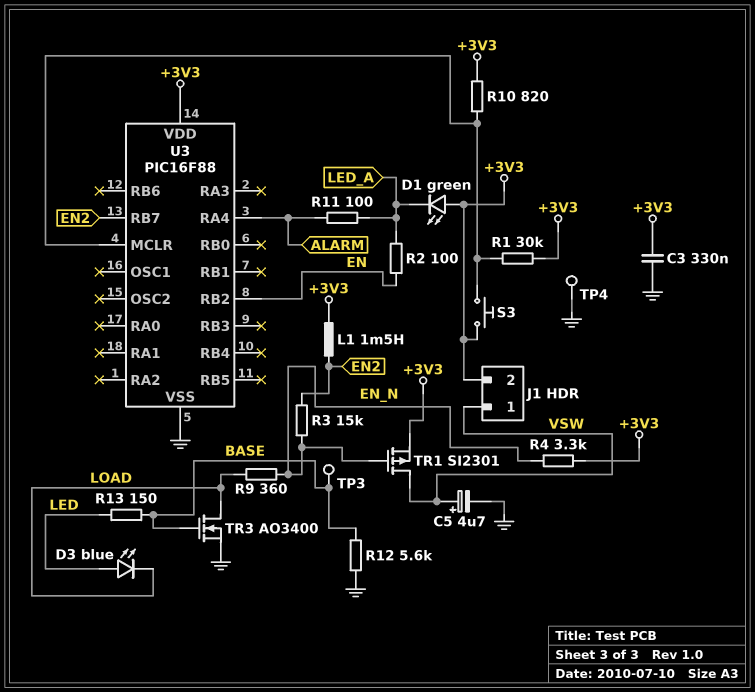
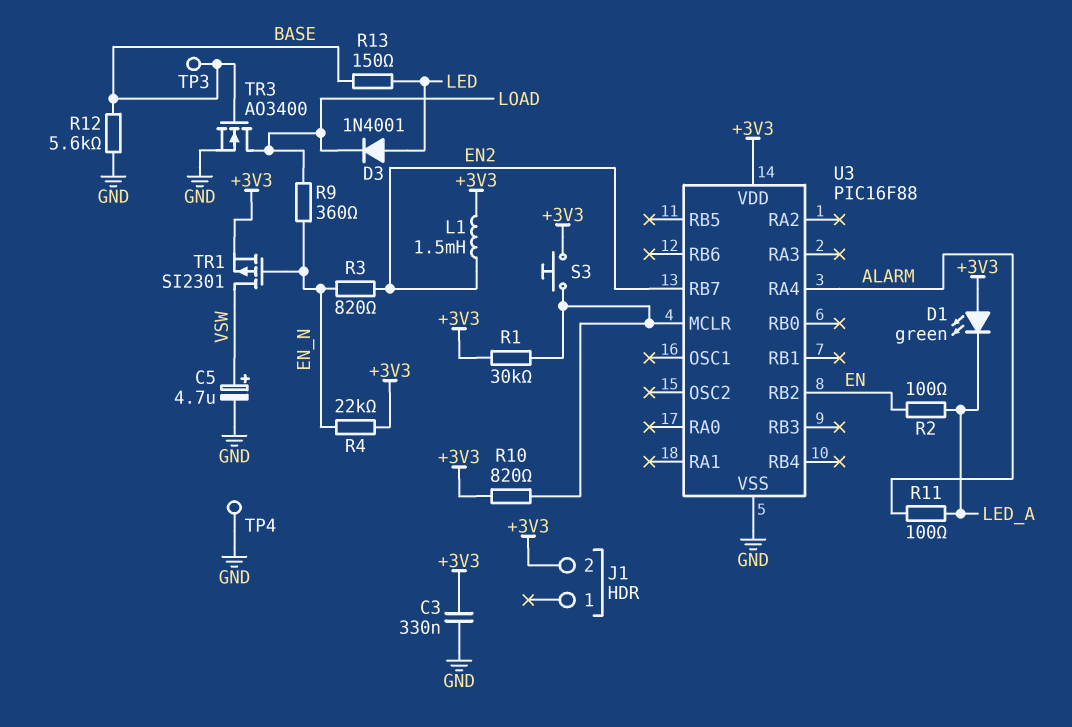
D3: LED blue (A LED, K LOAD) -> diode 1N4001 (A LED, K LOAD)
J1 pin 1: VSW -> none
R3: 15k (EN2, EN_N) -> 820 (EN2, EN_N)
R4: 3.3k (+3V3, EN_N) -> 22k (+3V3, EN_N)

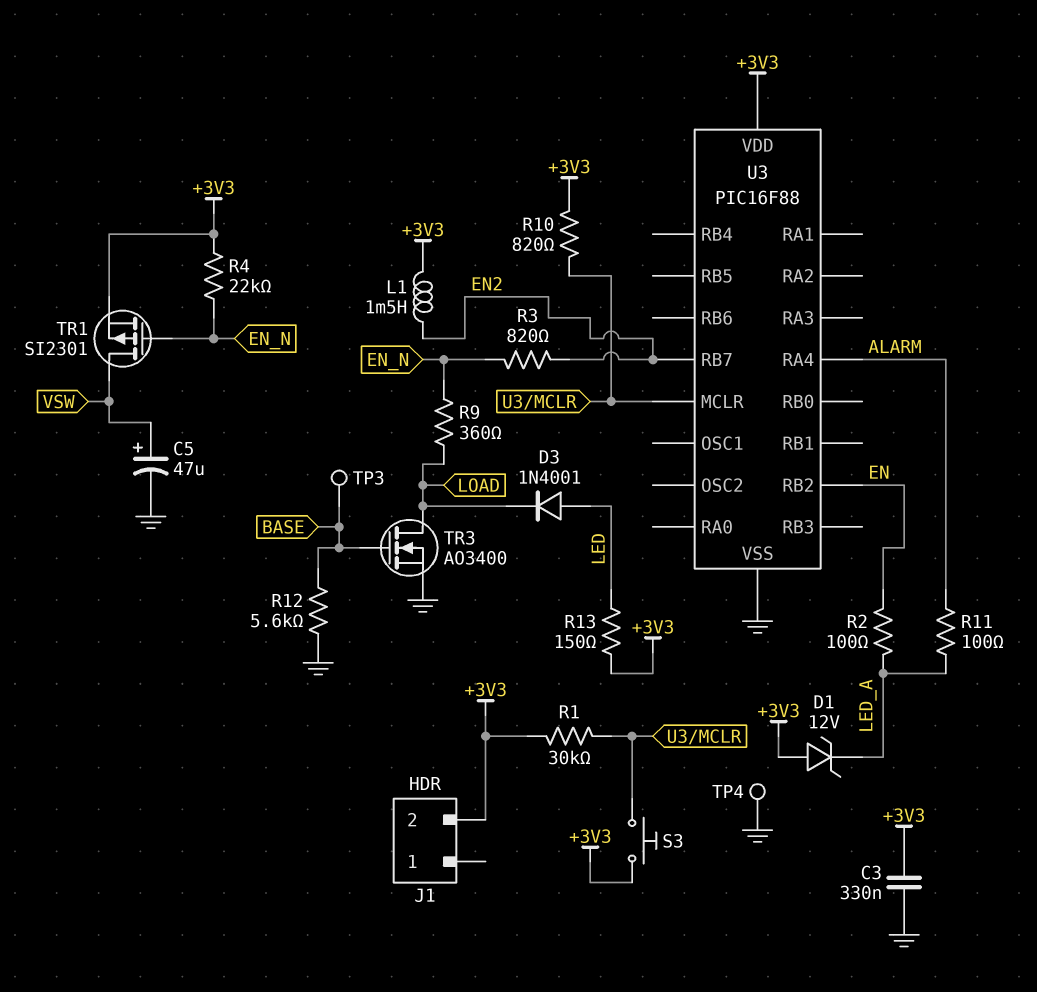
C5: 4.7uF (plus VSW, minus GND) -> 47uF (plus VSW, minus GND)
D1: LED green (A +3V3, K LED_A) -> zener 12V (A +3V3, K LED_A)
R13: 150 (BASE, LED) -> 150 (+3V3, LED)

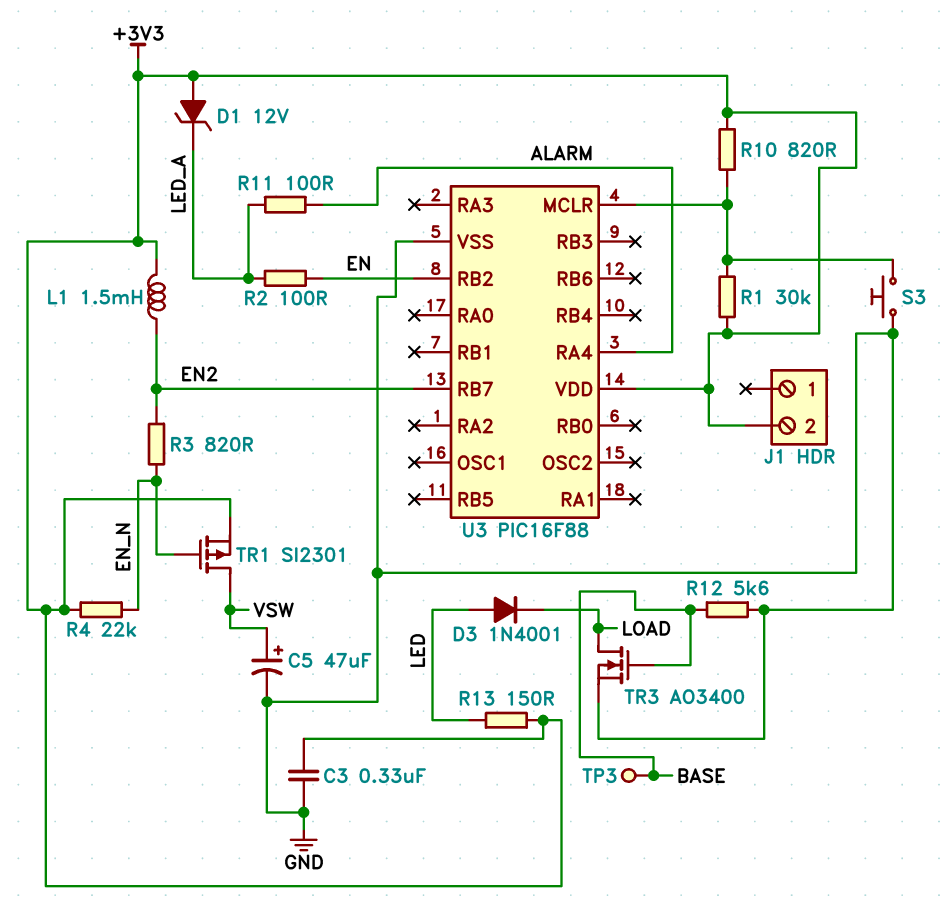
R9: 360 (EN_N, LOAD) -> none
S3: button (+3V3, U3/MCLR) -> button (GND, U3/MCLR)
TP4: test point (GND) -> none

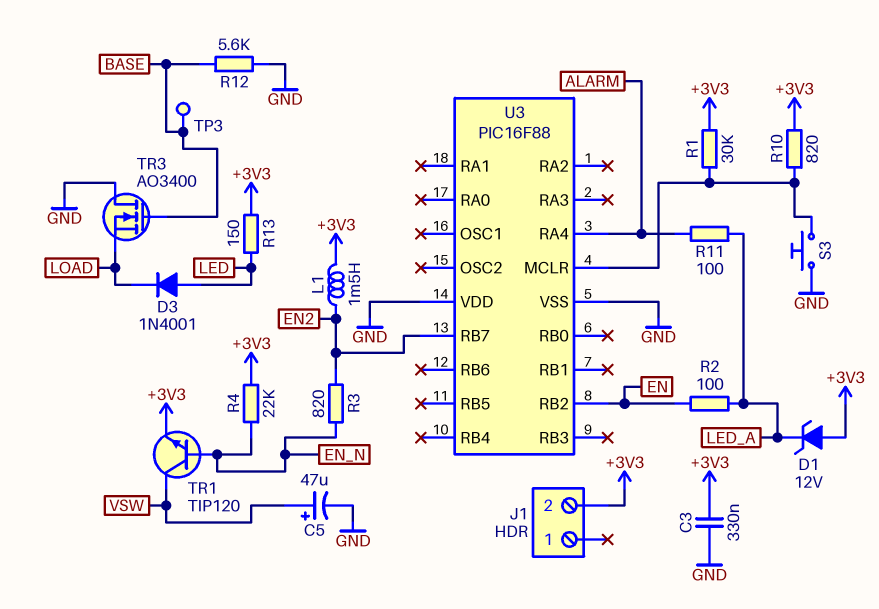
TR1: PMOS SI2301 (G EN_N, D VSW, S +3V3) -> NPN TIP120 (B EN_N, C VSW, E +3V3)
TR3: NMOS AO3400 (G BASE, D LOAD, S GND) -> NMOS AO3400 (G BASE, D GND, S LOAD)
U3 pin VDD: +3V3 -> GND

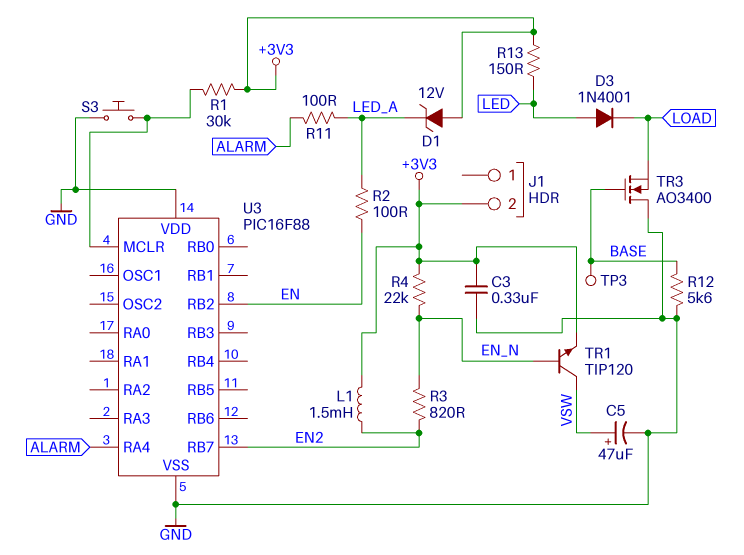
R10: 820 (+3V3, U3/MCLR) -> none

